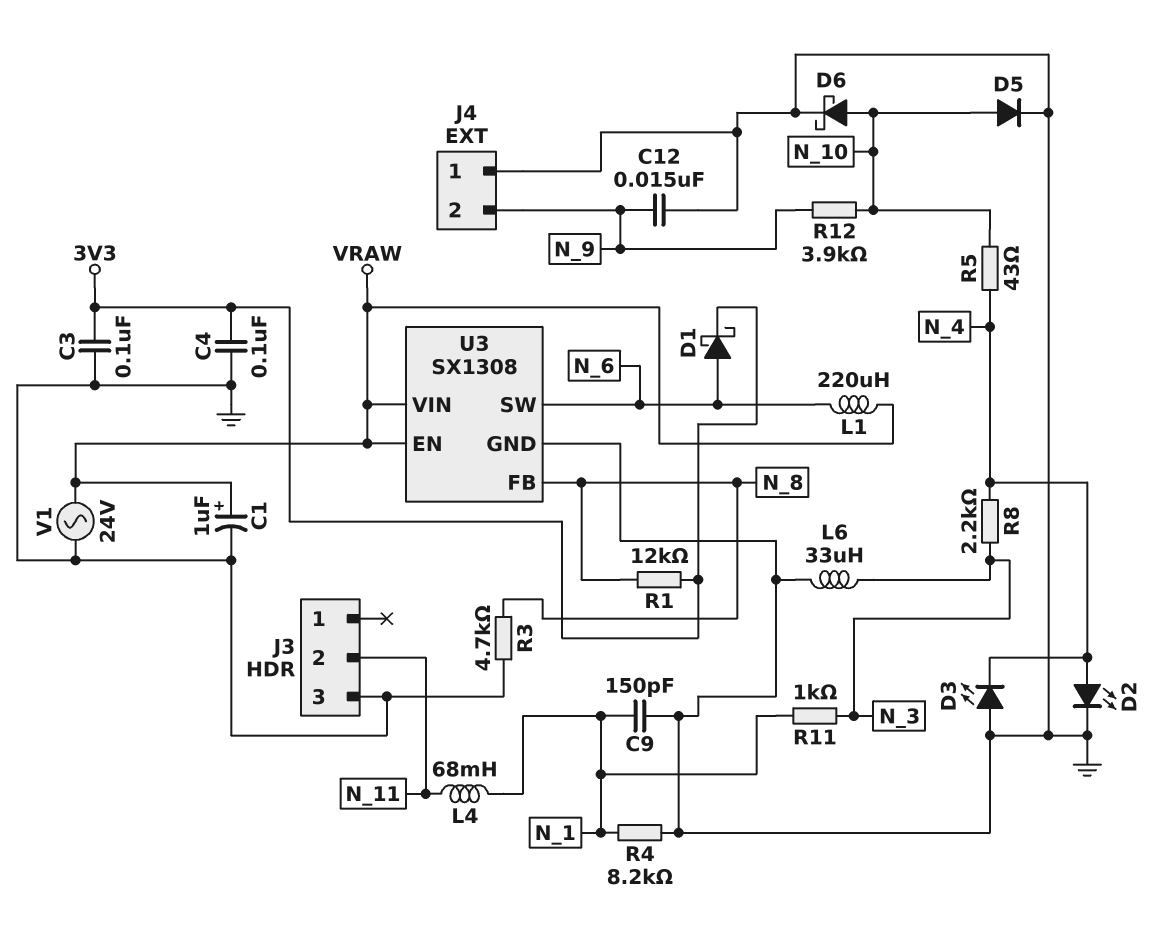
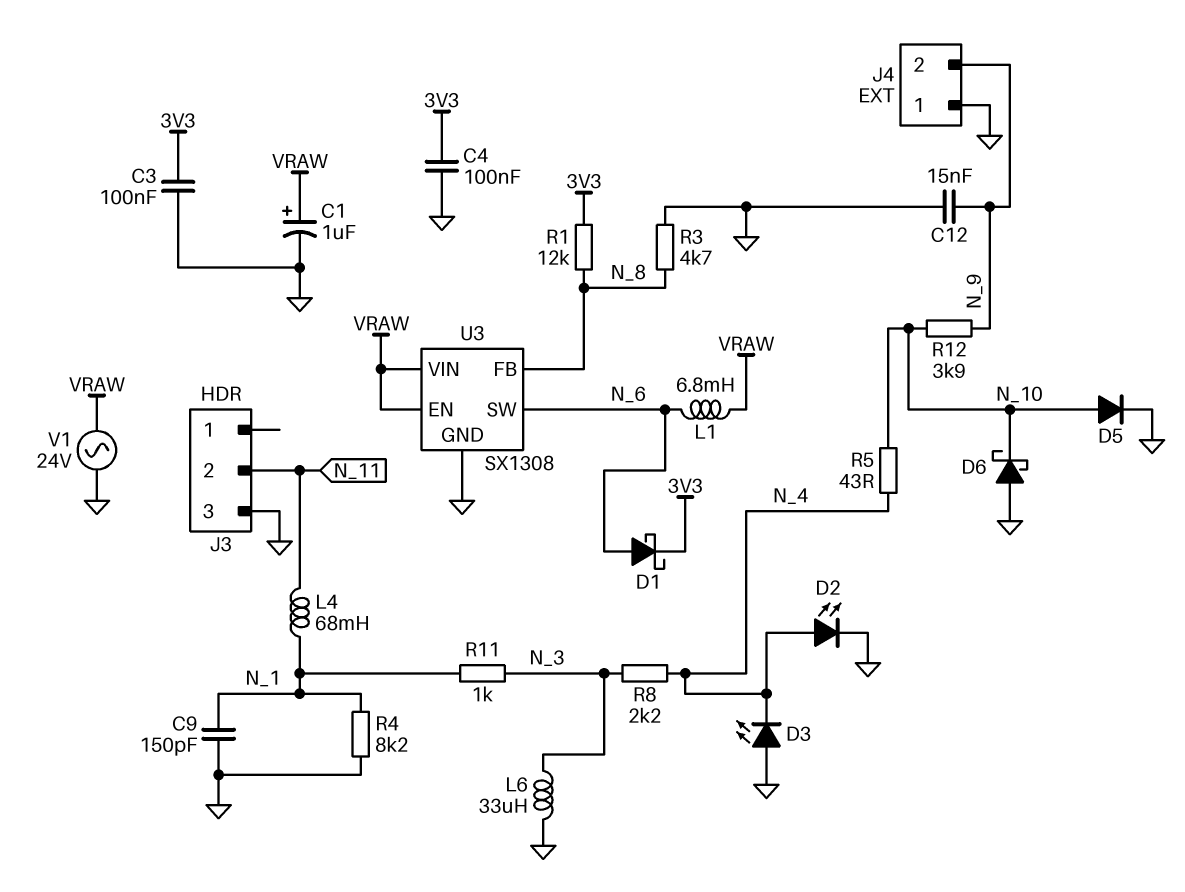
D6: schottky (A N_10, K GND) -> schottky (A GND, K N_10)
L1: 220uH (N_6, VRAW) -> 6.8mH (N_6, VRAW)

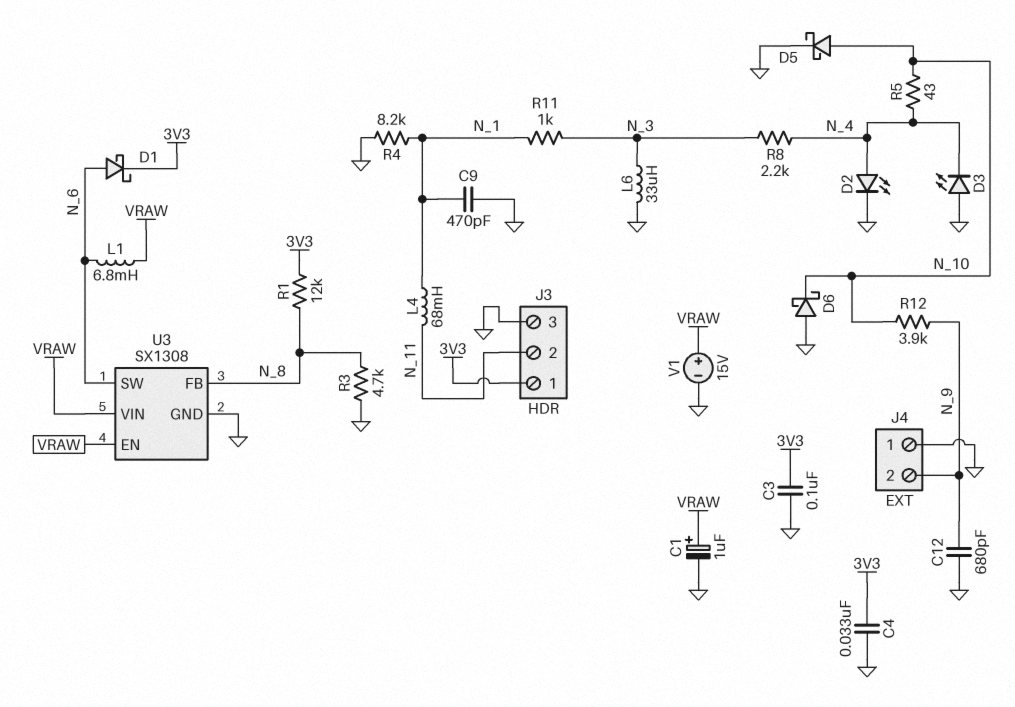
C4: 100nF (3V3, GND) -> 33nF (3V3, GND)
C9: 150pF (GND, N_1) -> 470pF (GND, N_1)
C12: 15nF (GND, N_9) -> 680pF (GND, N_9)
D5: diode (A N_10, K GND) -> schottky (A N_10, K GND)
J3 pin 1: none -> 3V3
V1: AC 24V (GND, VRAW) -> 15V (plus VRAW, minus GND)

